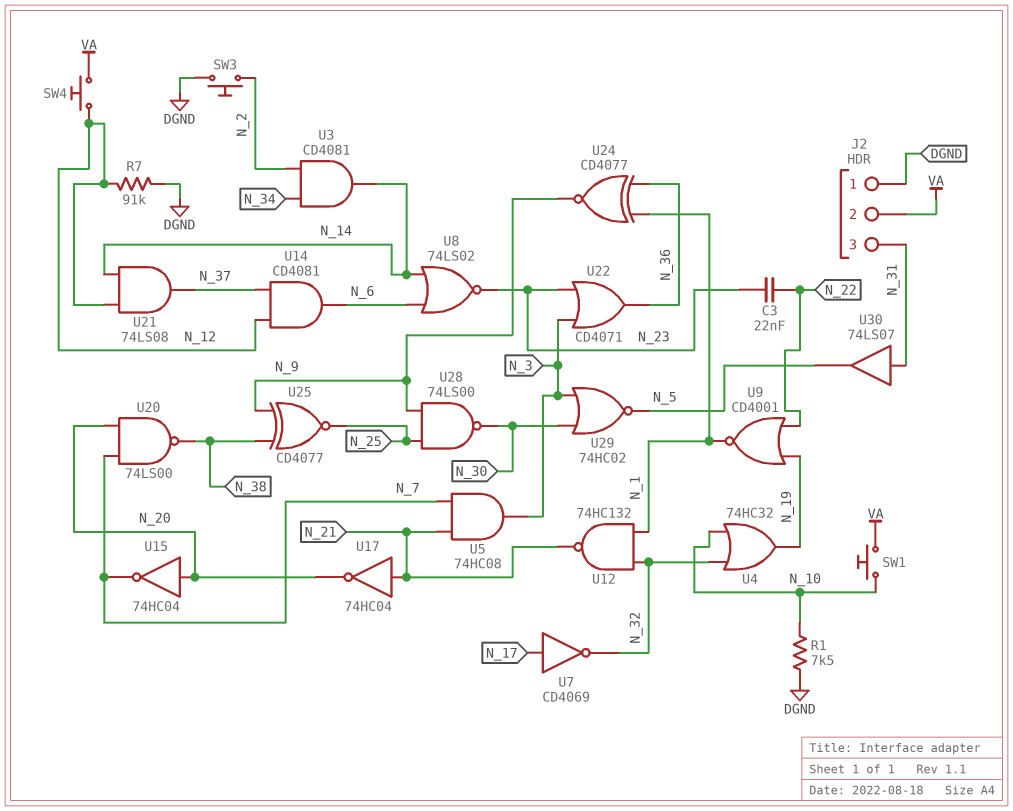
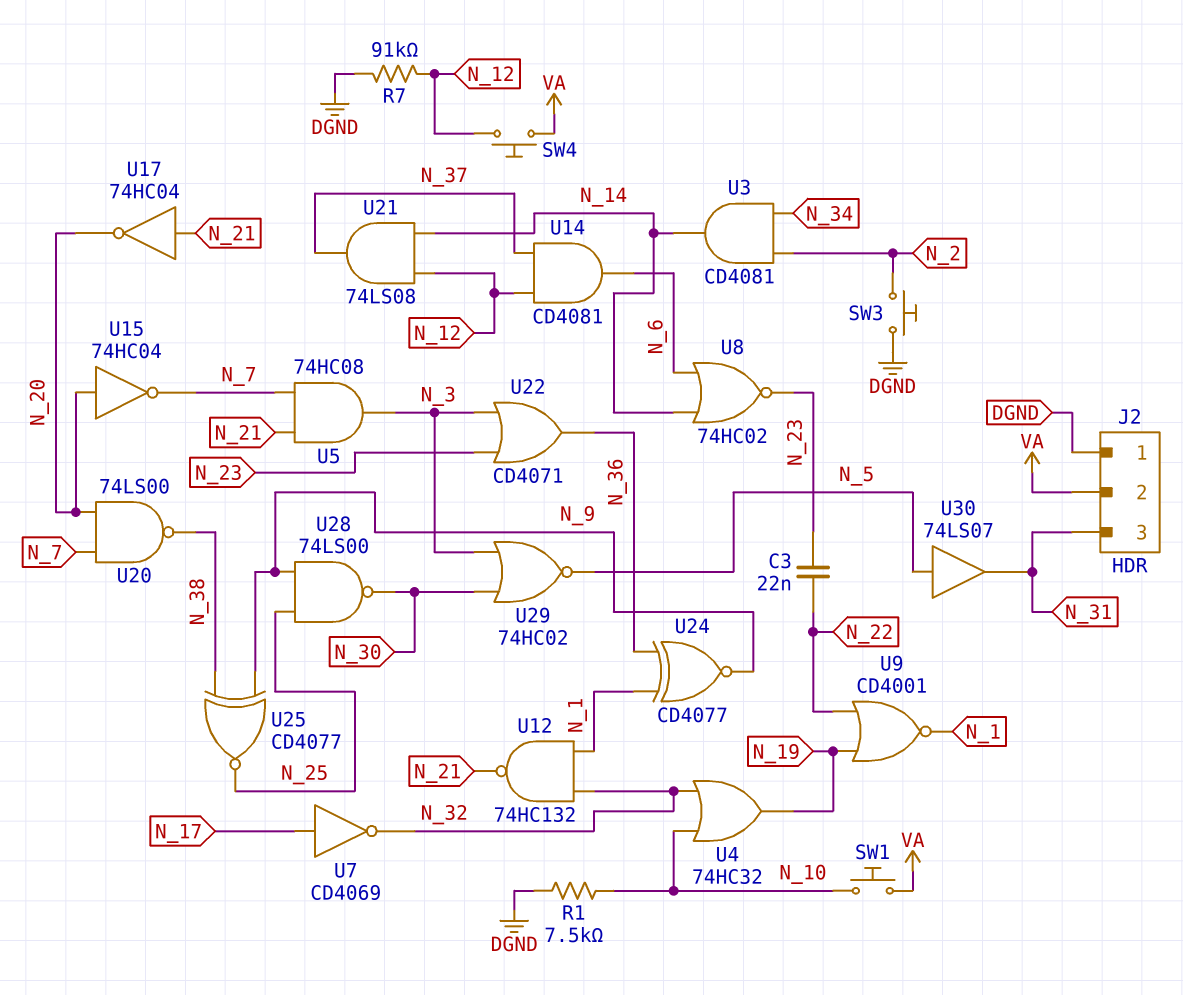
U8: NOR 74LS02 (in N_6, in N_14, out N_23) -> NOR 74HC02 (in N_6, in N_14, out N_23)
U30: buffer 74LS07 (in N_31, out N_5) -> buffer 74LS07 (in N_5, out N_31)

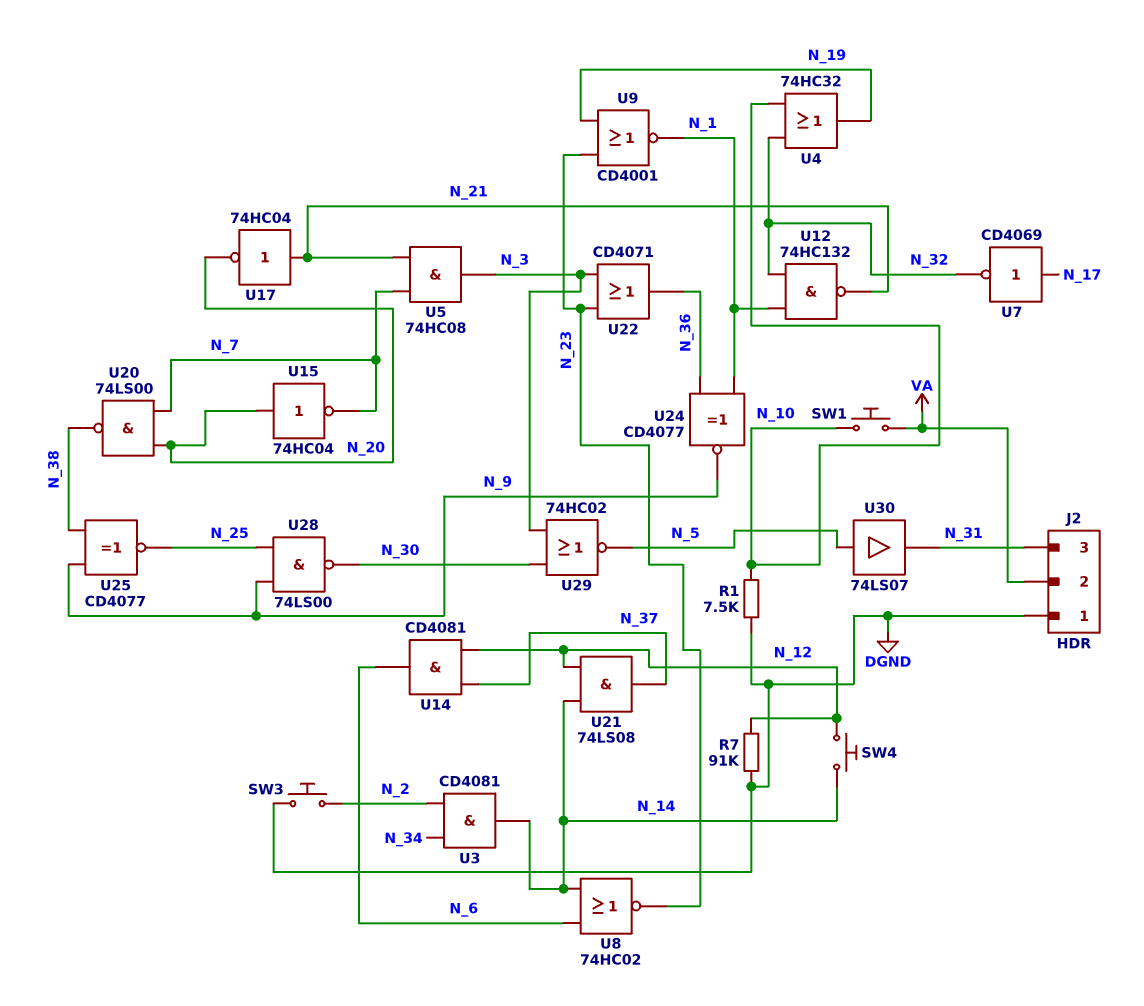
C3: 22nF (N_22, N_23) -> none
SW4: button (N_12, VA) -> button (N_12, N_14)
U9: NOR CD4001 (in N_19, in N_22, out N_1) -> NOR CD4001 (in N_19, in N_23, out N_1)

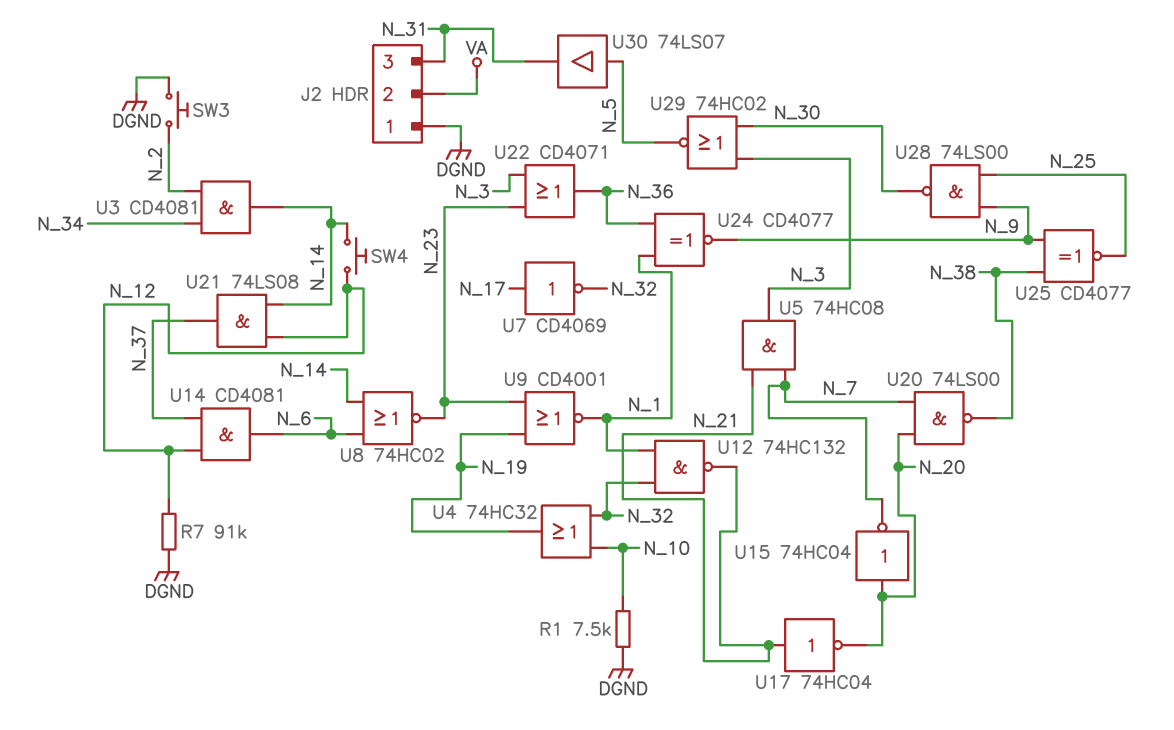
SW1: button (N_10, VA) -> none

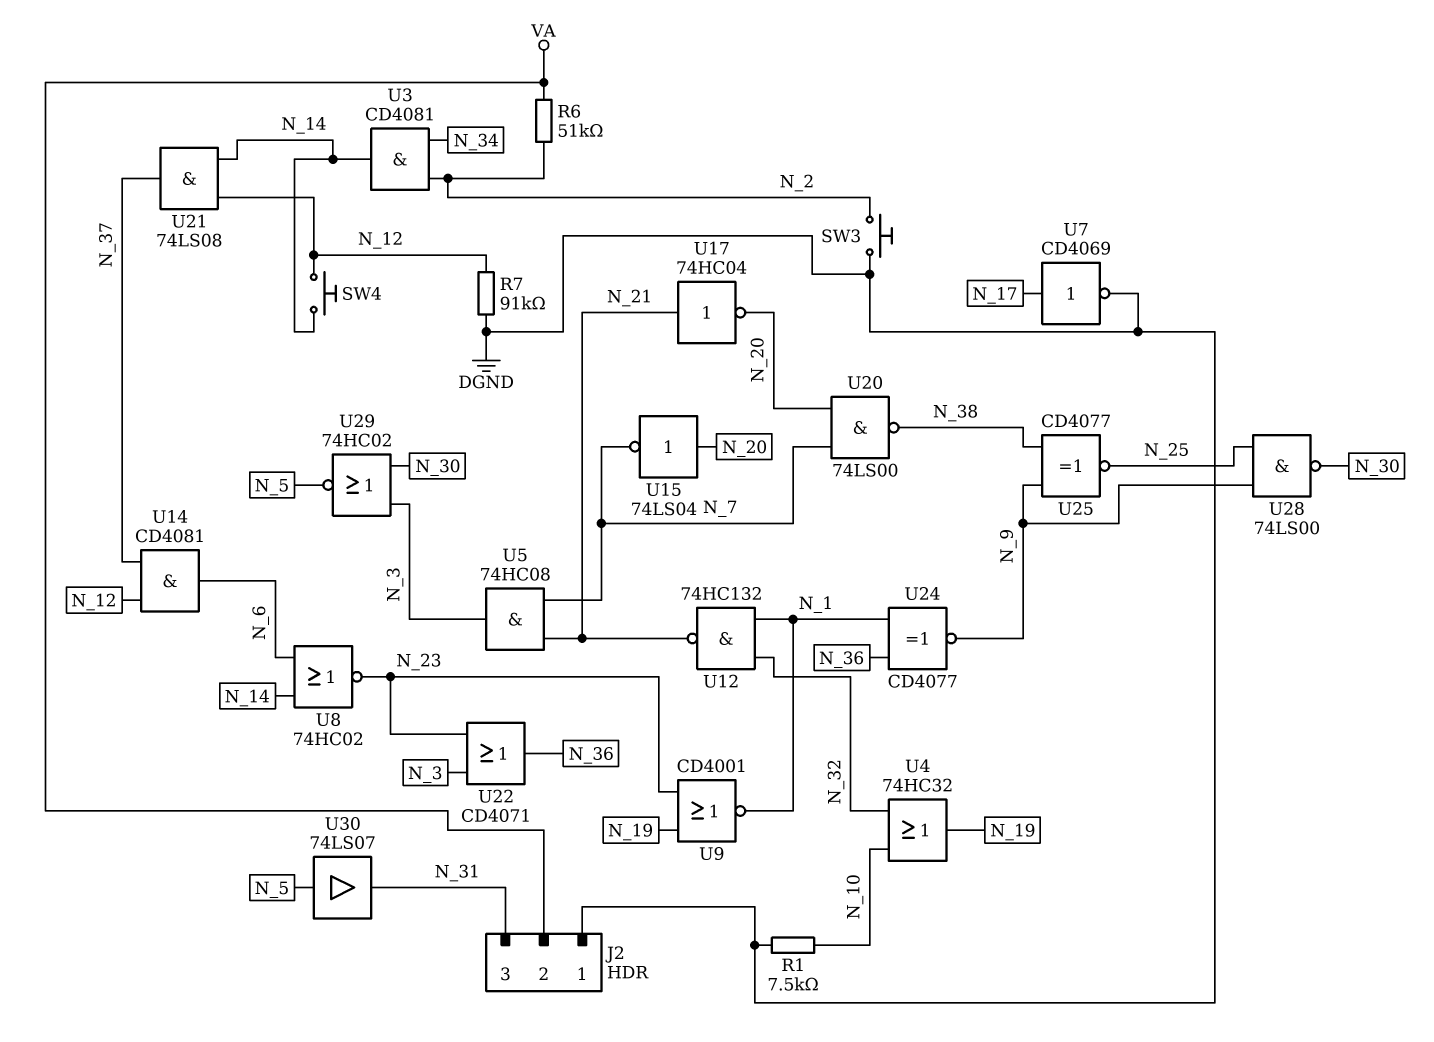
R6: none -> 51k (N_2, VA)
U7: NOT CD4069 (in N_17, out N_32) -> NOT CD4069 (in N_17, out DGND)
U15: NOT 74HC04 (in N_20, out N_7) -> NOT 74LS04 (in N_20, out N_7)

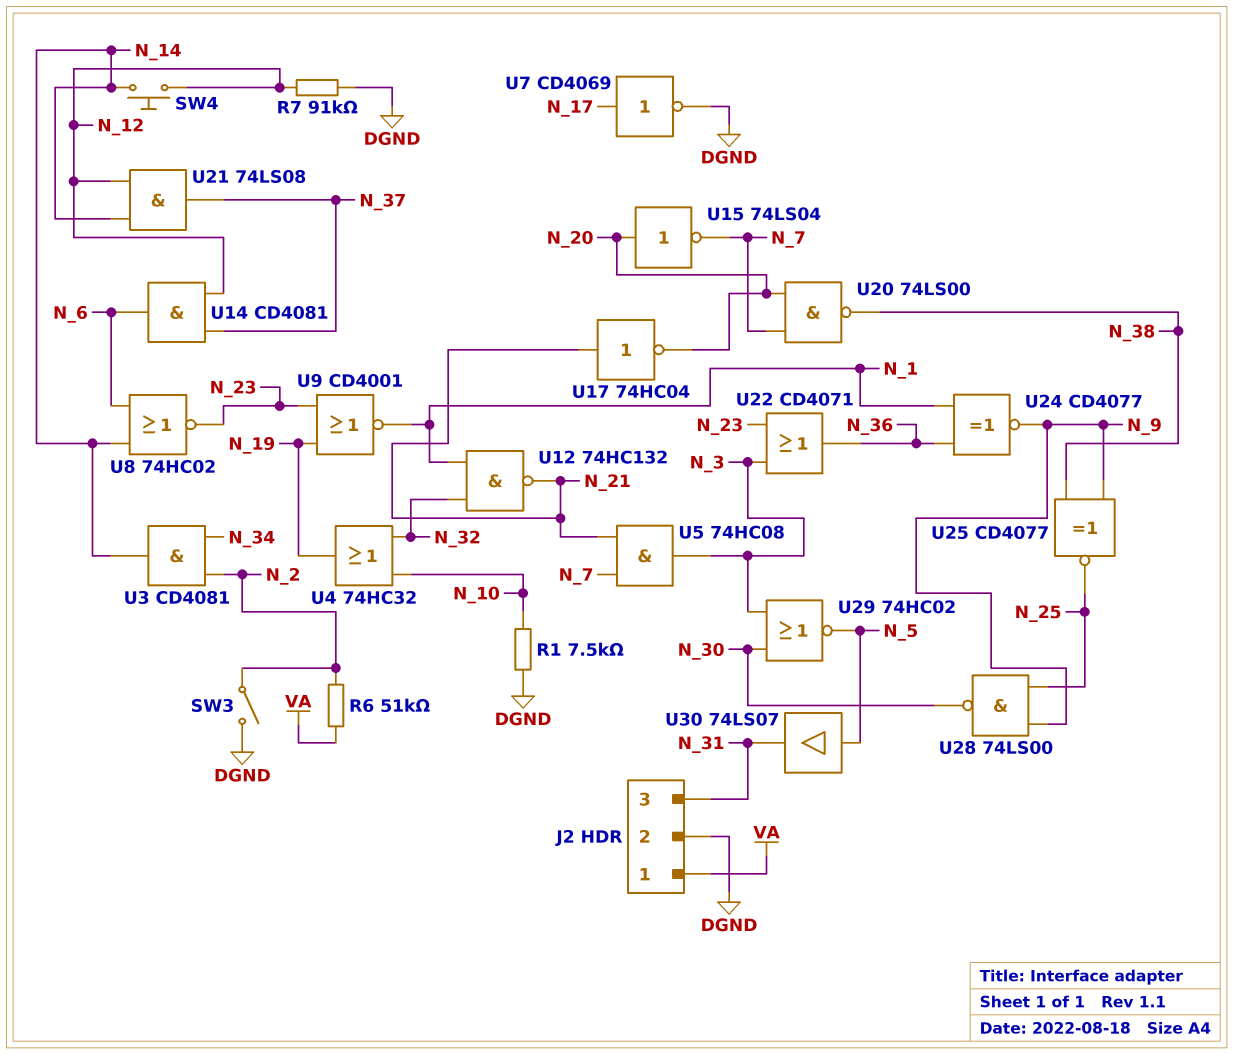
J2 pin 1: DGND -> VA
J2 pin 2: VA -> DGND
SW3: button (DGND, N_2) -> switch (DGND, N_2)

